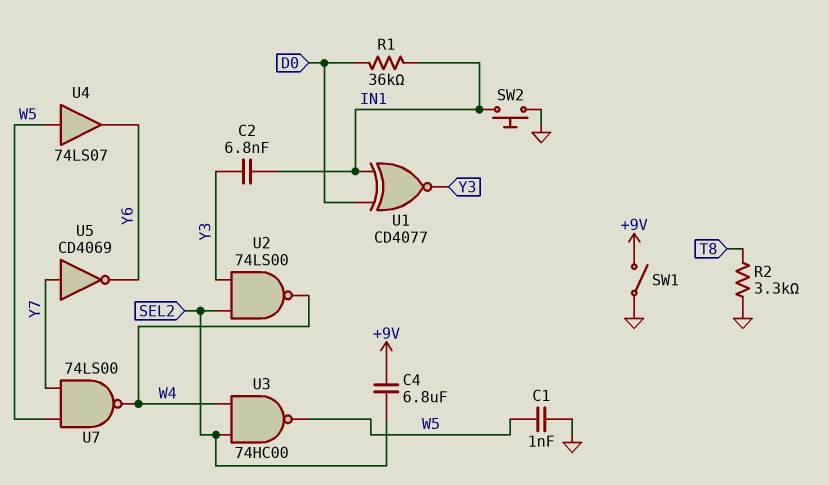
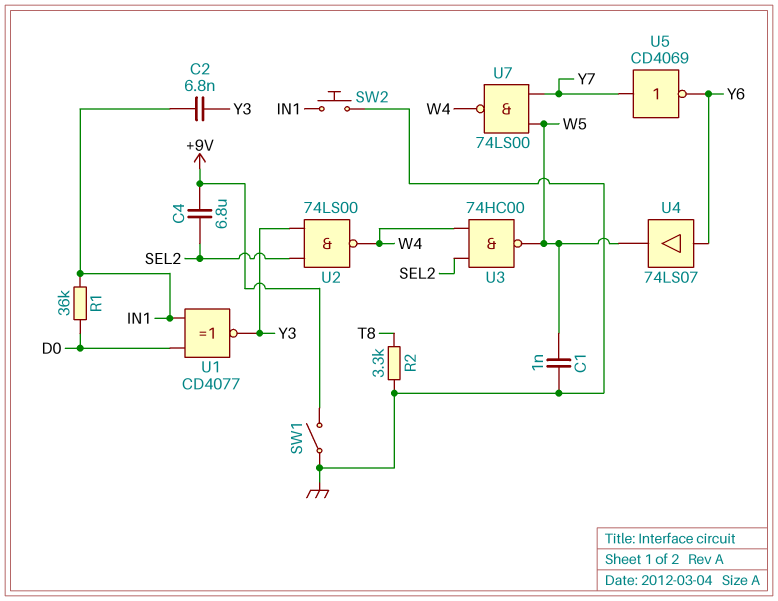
U4: buffer 74LS07 (in W5, out Y6) -> buffer 74LS07 (in Y6, out W5)

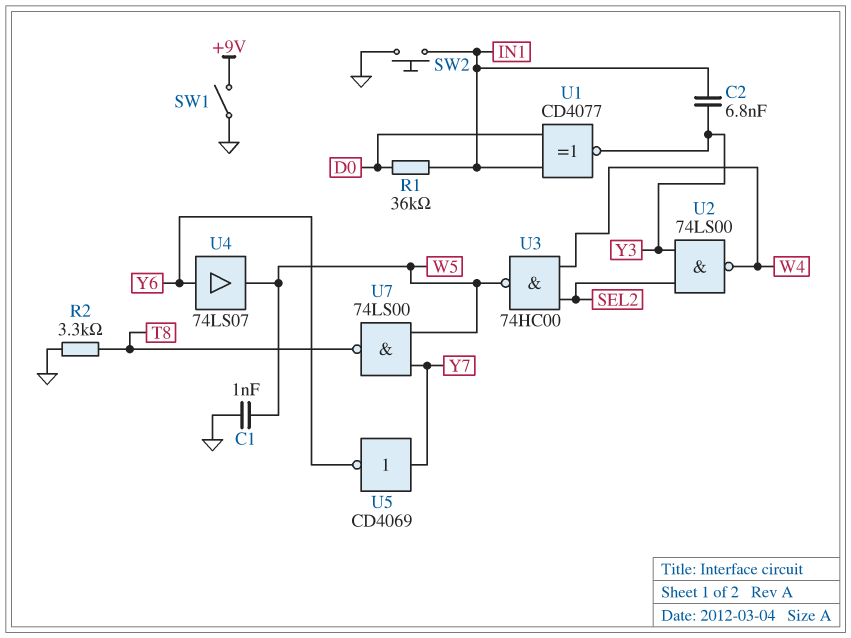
C4: 6.8uF (+9V, SEL2) -> none
U7: NAND 74LS00 (in W5, in Y7, out W4) -> NAND 74LS00 (in W5, in Y7, out T8)

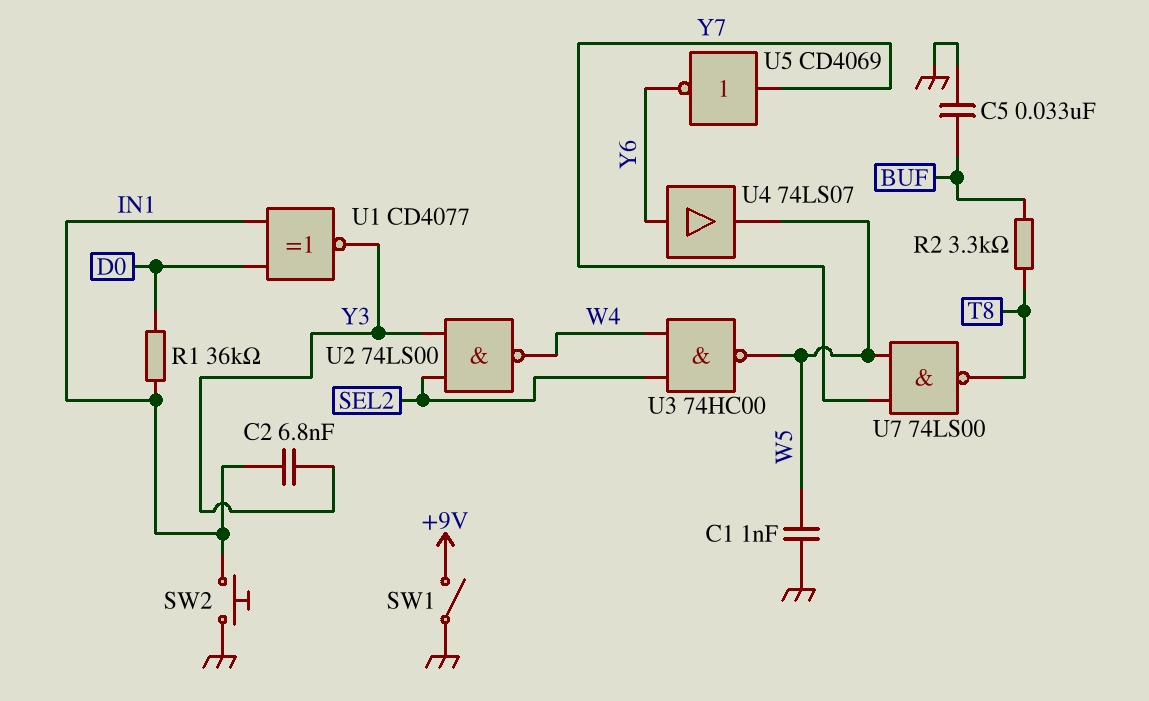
C5: none -> 33nF (BUF, GND)
R2: 3.3k (GND, T8) -> 3.3k (BUF, T8)

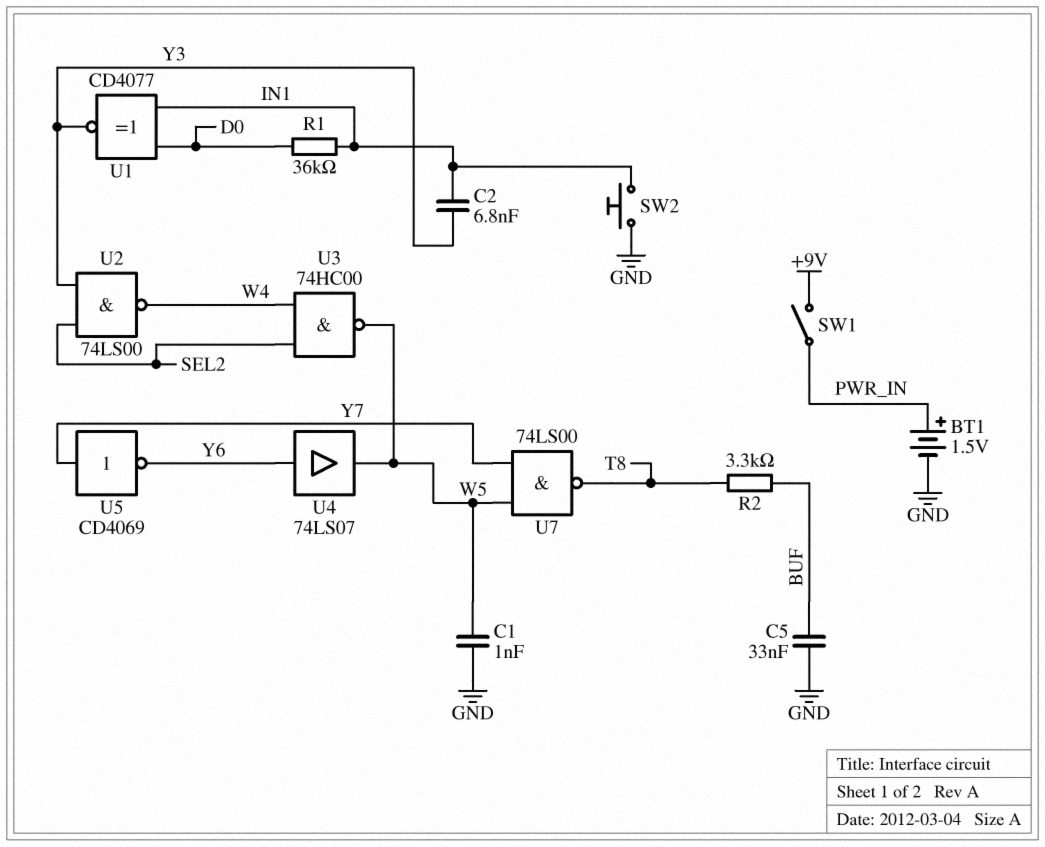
BT1: none -> 1.5V (plus PWR_IN, minus GND)
SW1: switch (+9V, GND) -> switch (+9V, PWR_IN)

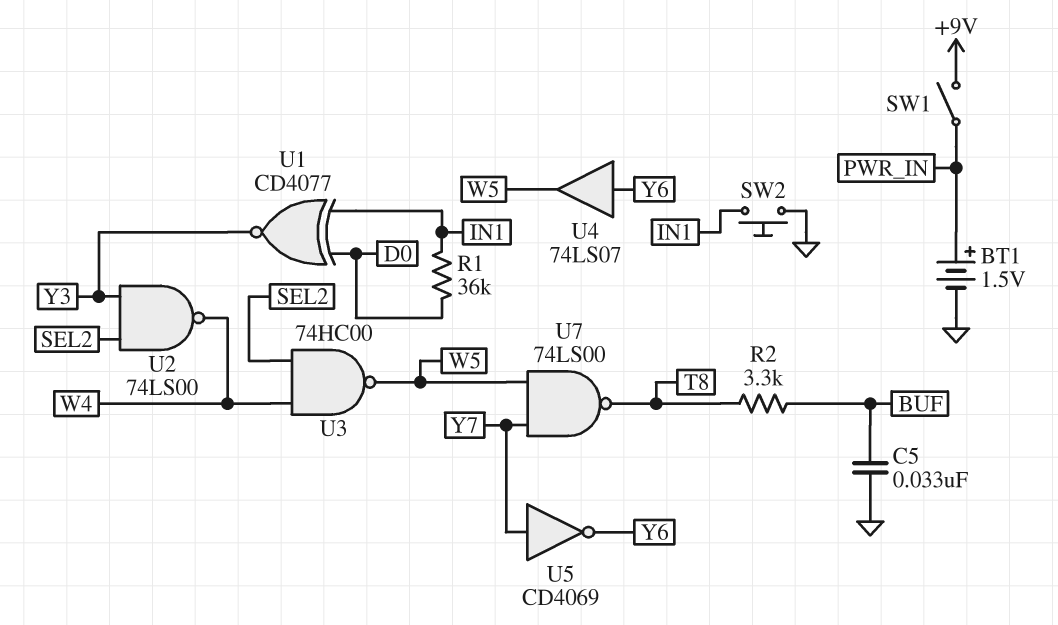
C1: 1nF (GND, W5) -> none
C2: 6.8nF (IN1, Y3) -> none

